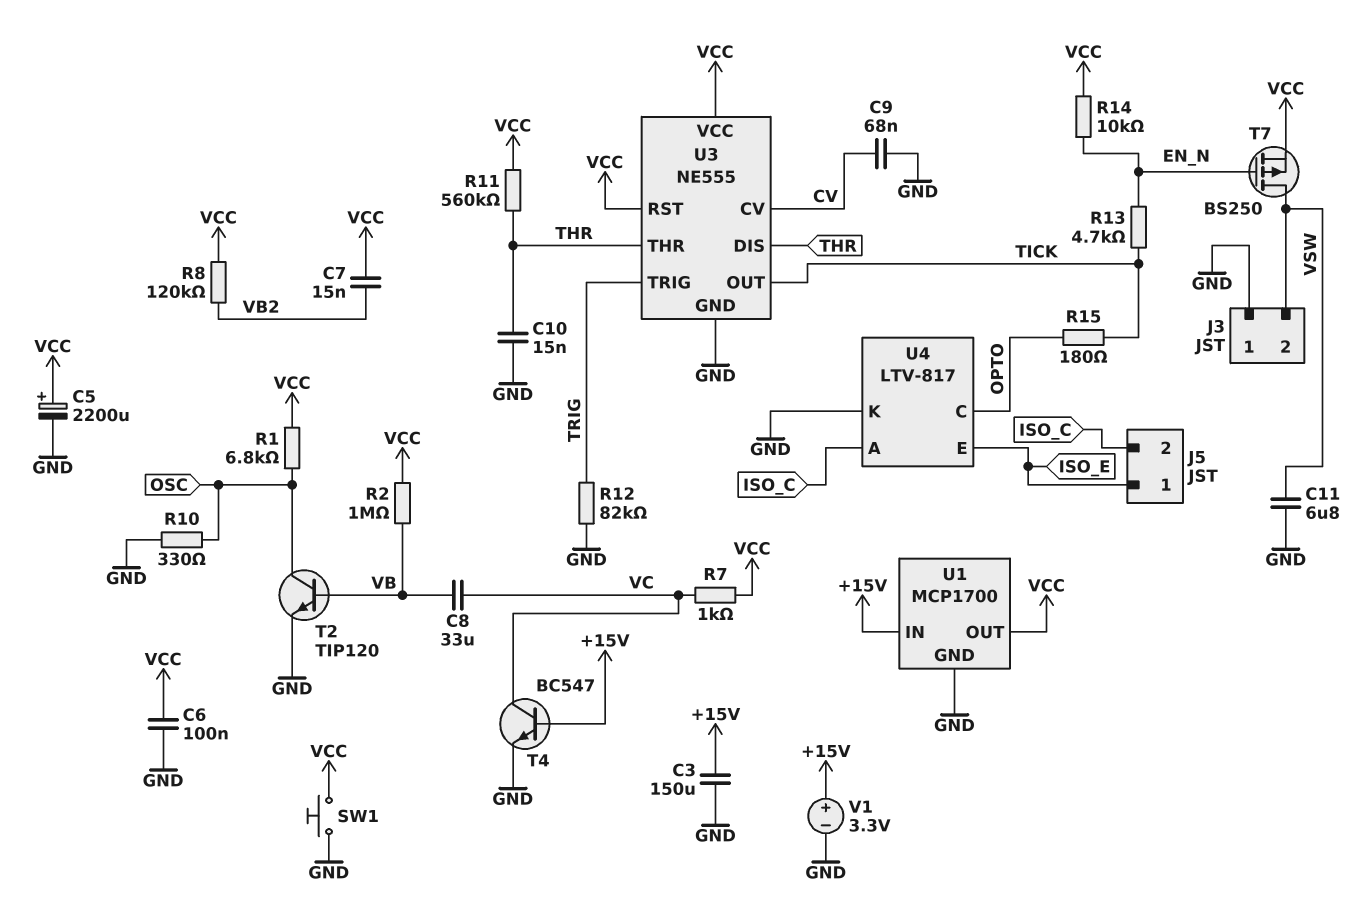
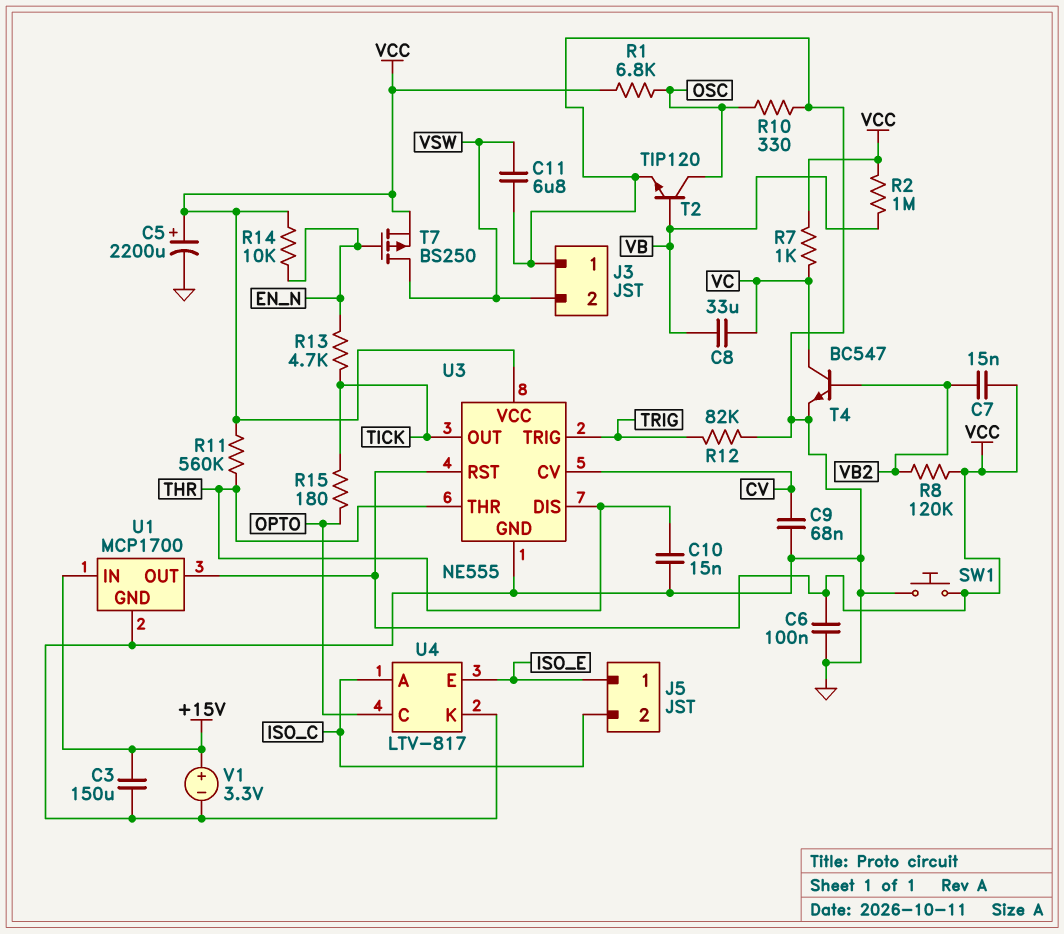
T4: NPN BC547 (B +15V, C VC, E GND) -> NPN BC547 (B VB2, C VC, E GND)

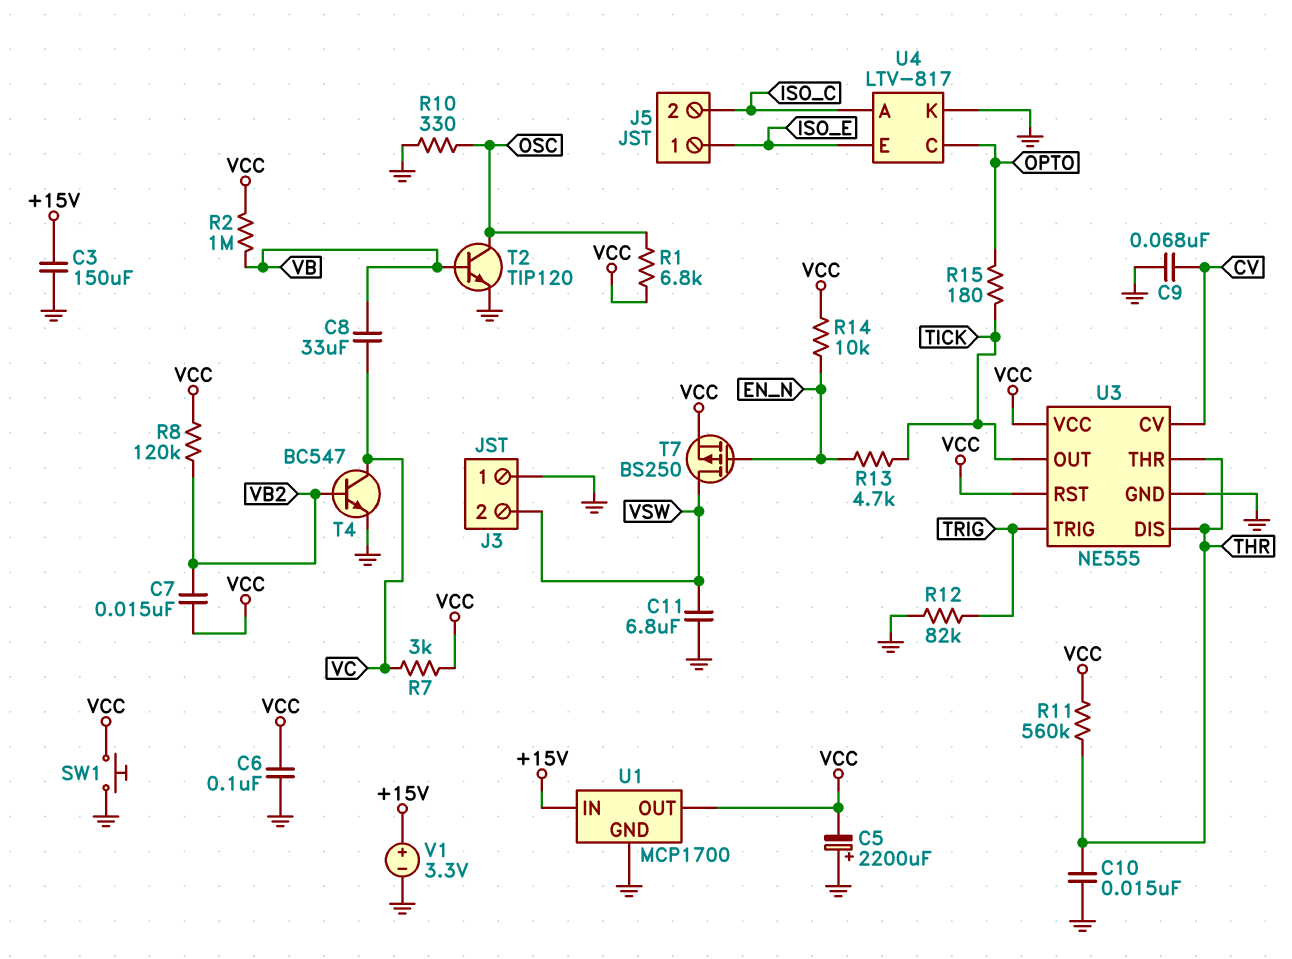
C5: 2200uF (plus VCC, minus GND) -> 2200uF (plus GND, minus VCC)
R7: 1k (VC, VCC) -> 3k (VC, VCC)

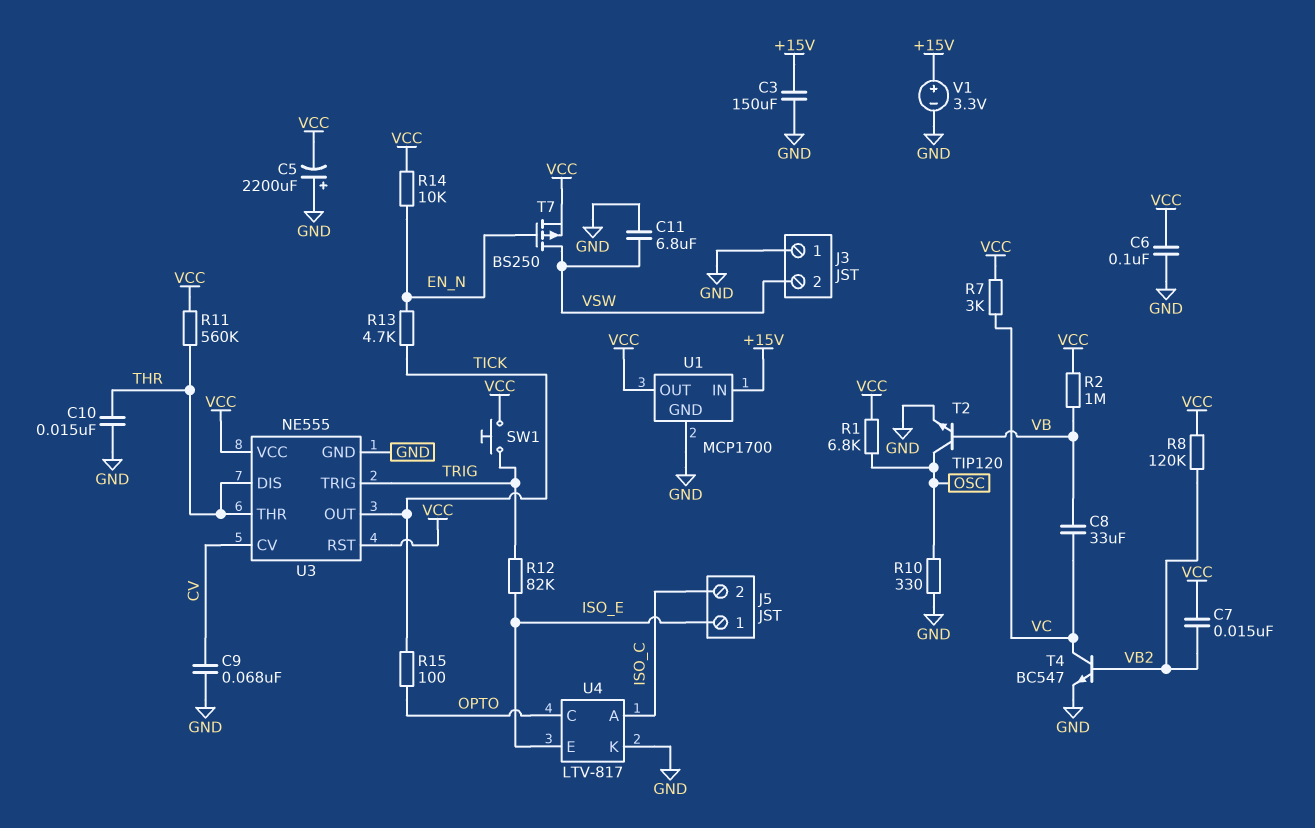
R12: 82k (GND, TRIG) -> 82k (ISO_E, TRIG)
R15: 180 (OPTO, TICK) -> 100 (OPTO, TICK)
SW1: button (GND, VCC) -> button (TRIG, VCC)

